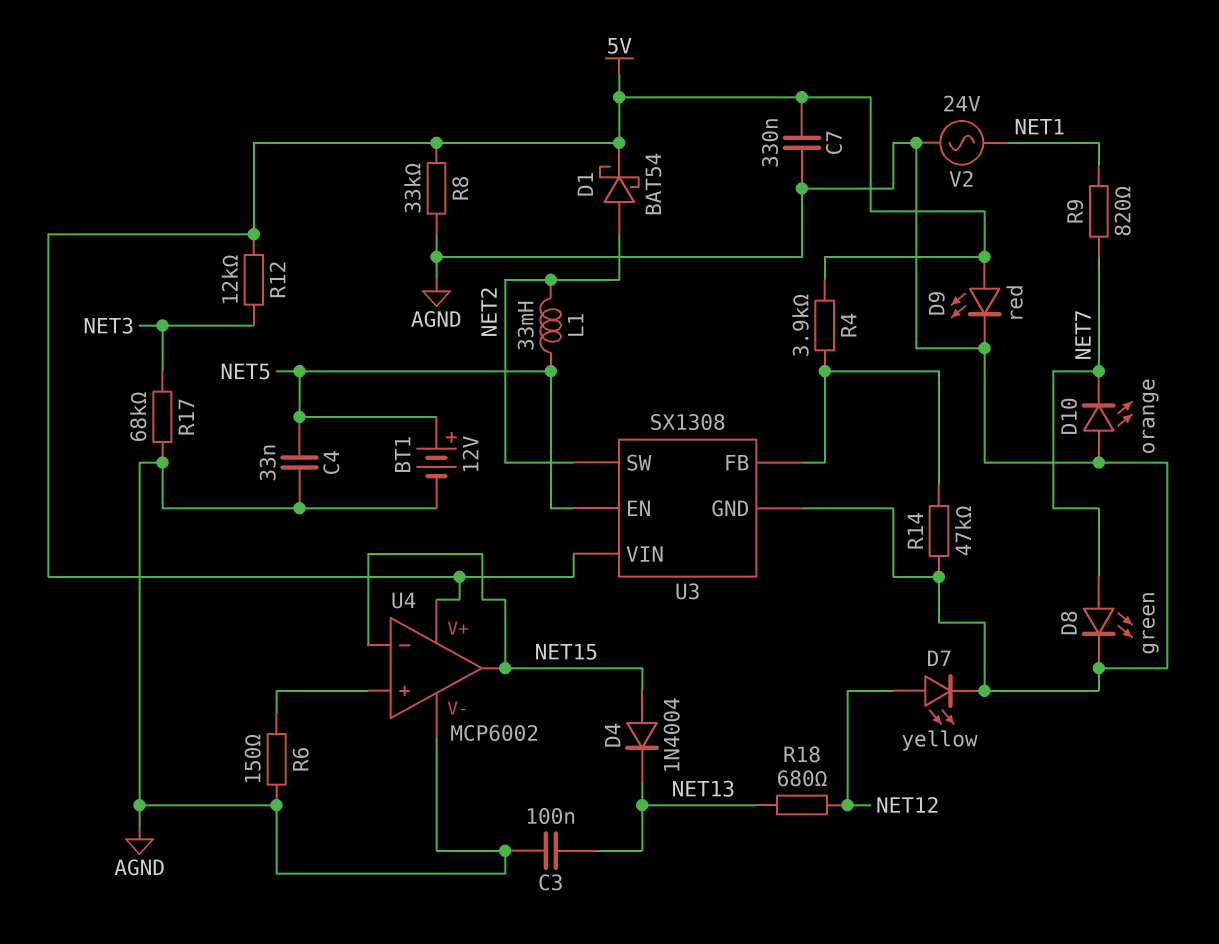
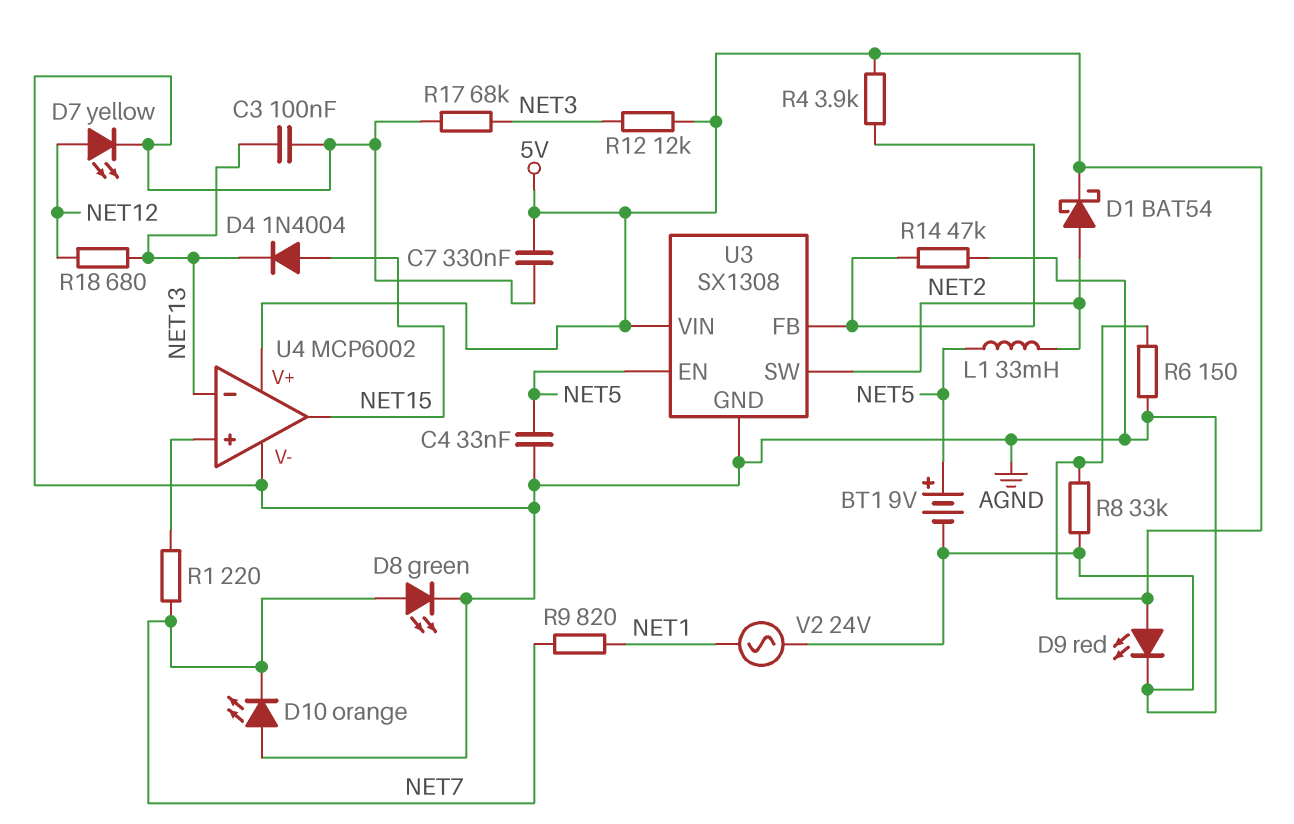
BT1: 12V (plus NET5, minus AGND) -> 9V (plus NET5, minus AGND)
R1: none -> 220 (NET7, U4/in+)
R6: 150 (AGND, U4/in+) -> 150 (5V, AGND)
U4 pin in-: NET15 -> NET13

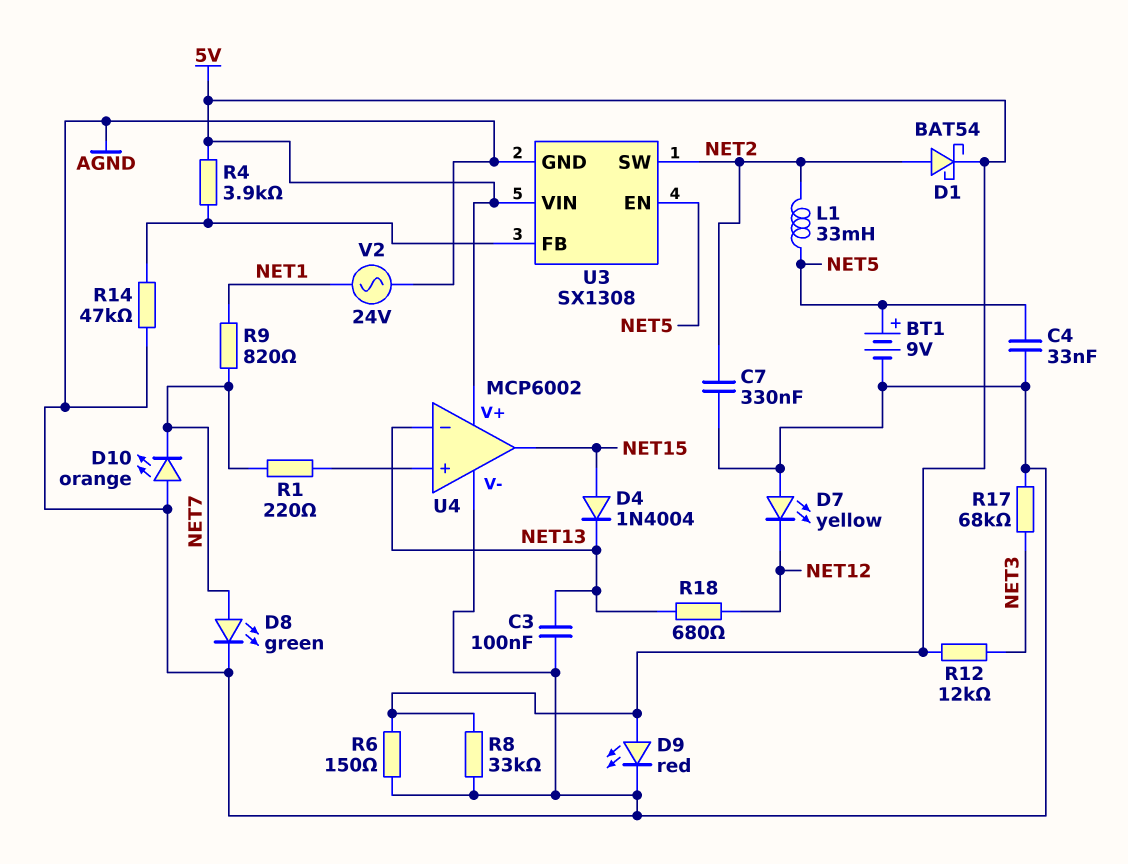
C7: 330nF (5V, AGND) -> 330nF (AGND, NET2)
D7: LED yellow (A NET12, K AGND) -> LED yellow (A AGND, K NET12)

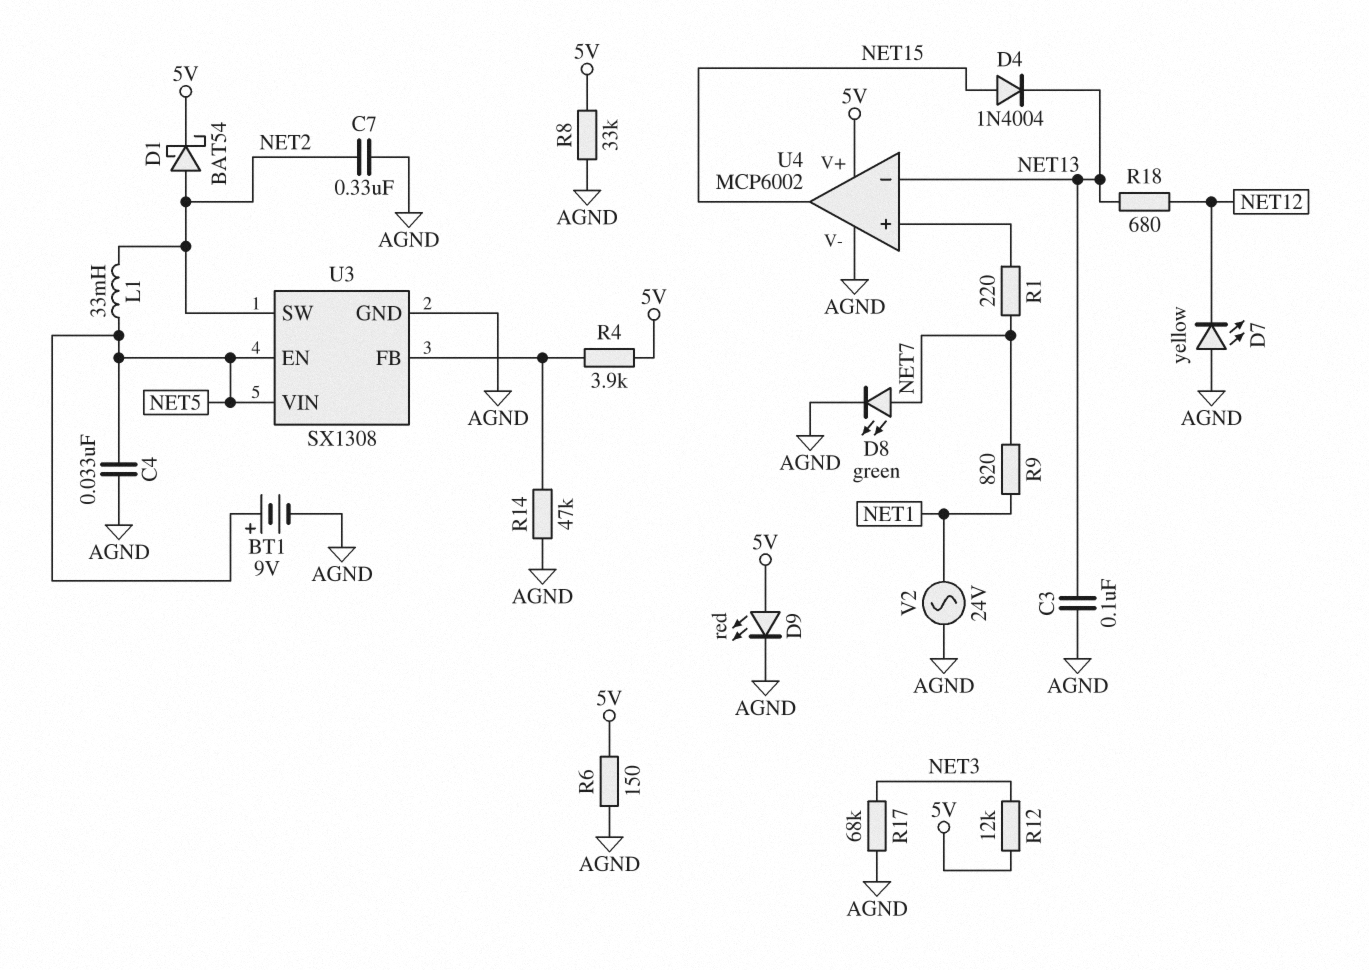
D10: LED orange (A AGND, K NET7) -> none
U3 pin VIN: 5V -> NET5

